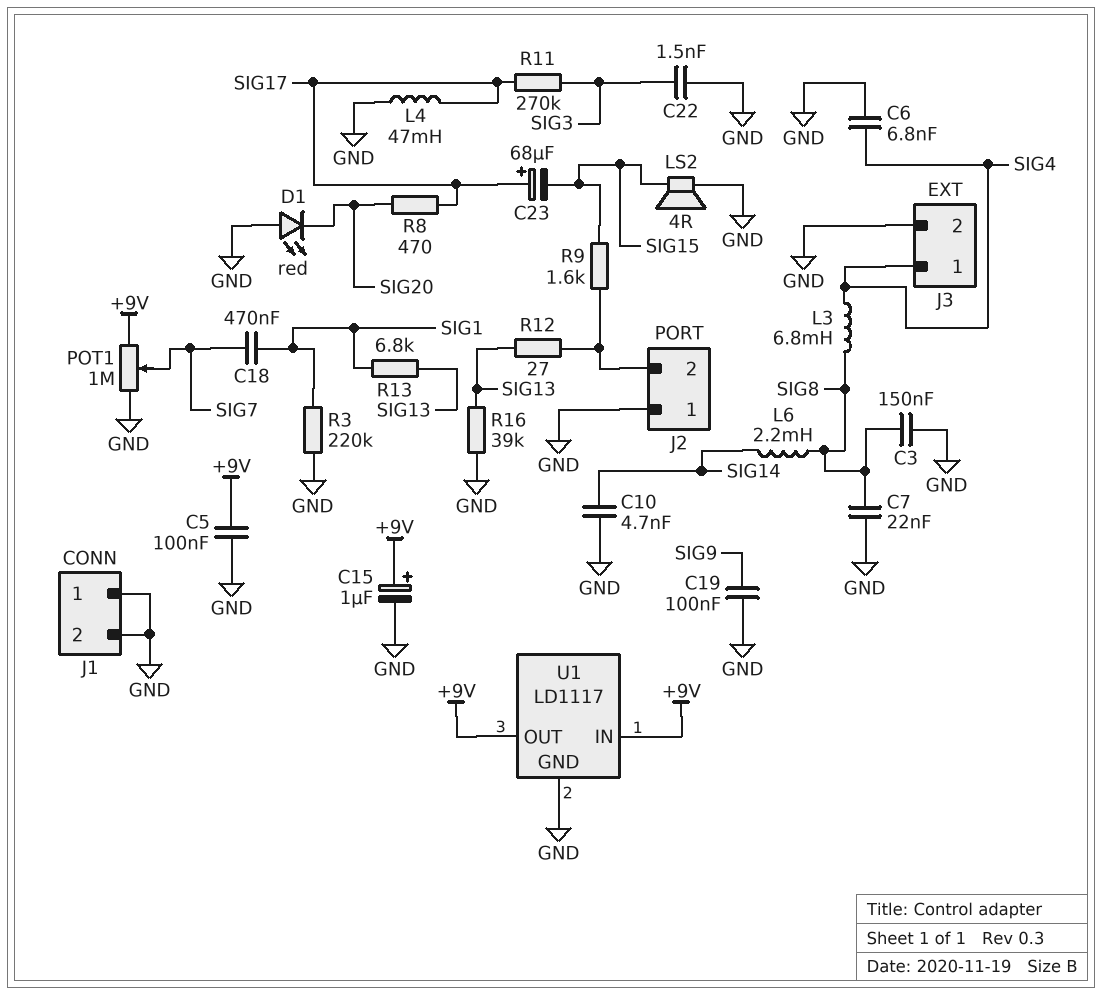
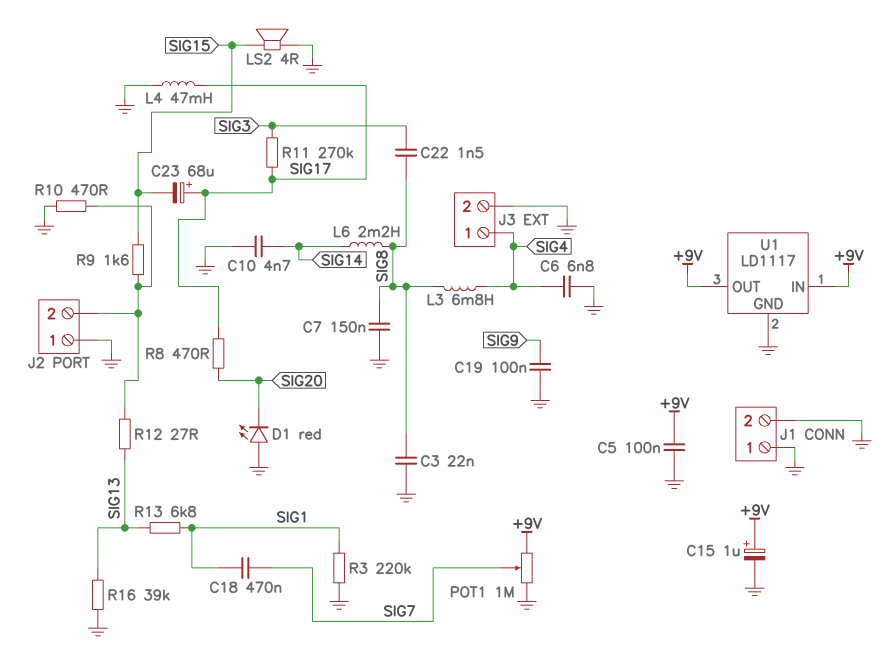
C3: 150nF (GND, SIG8) -> 22nF (GND, SIG8)
C7: 22nF (GND, SIG8) -> 150nF (GND, SIG8)
C22: 1.5nF (GND, SIG3) -> 1.5nF (SIG3, SIG8)
R10: none -> 470 (GND, J2/2)

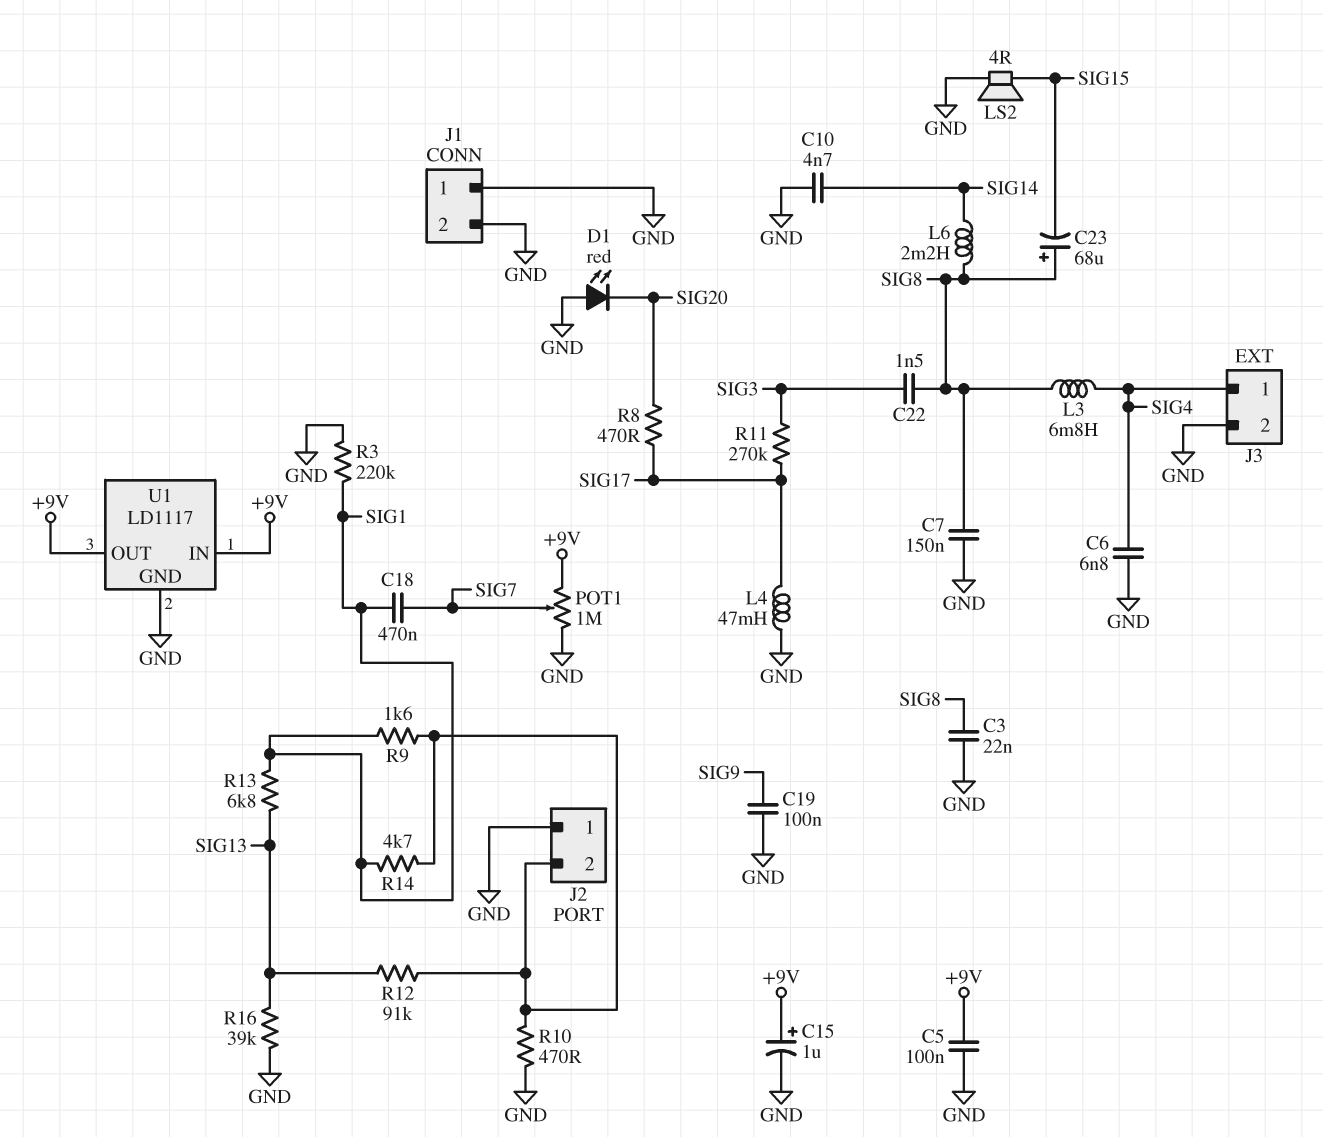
C23: 68uF (plus SIG17, minus SIG15) -> 68uF (plus SIG8, minus SIG15)
R9: 1.6k (J2/2, SIG15) -> 1.6k (J2/2, SIG1)
R12: 27 (J2/2, SIG13) -> 91k (J2/2, SIG13)
R14: none -> 4.7k (J2/2, SIG1)

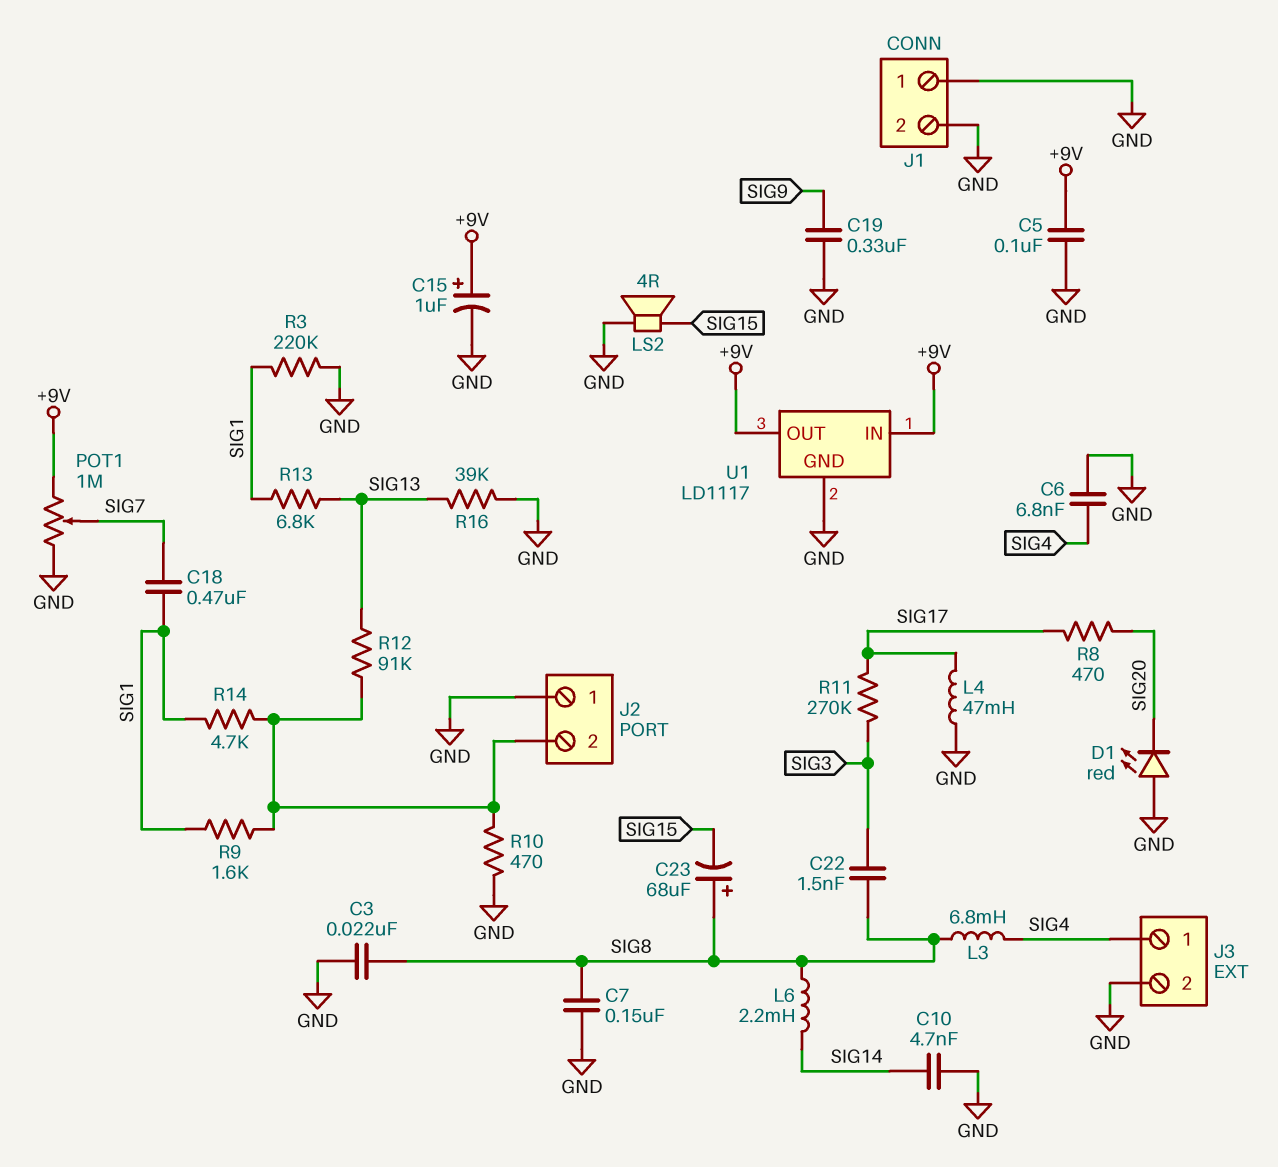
C19: 100nF (GND, SIG9) -> 330nF (GND, SIG9)

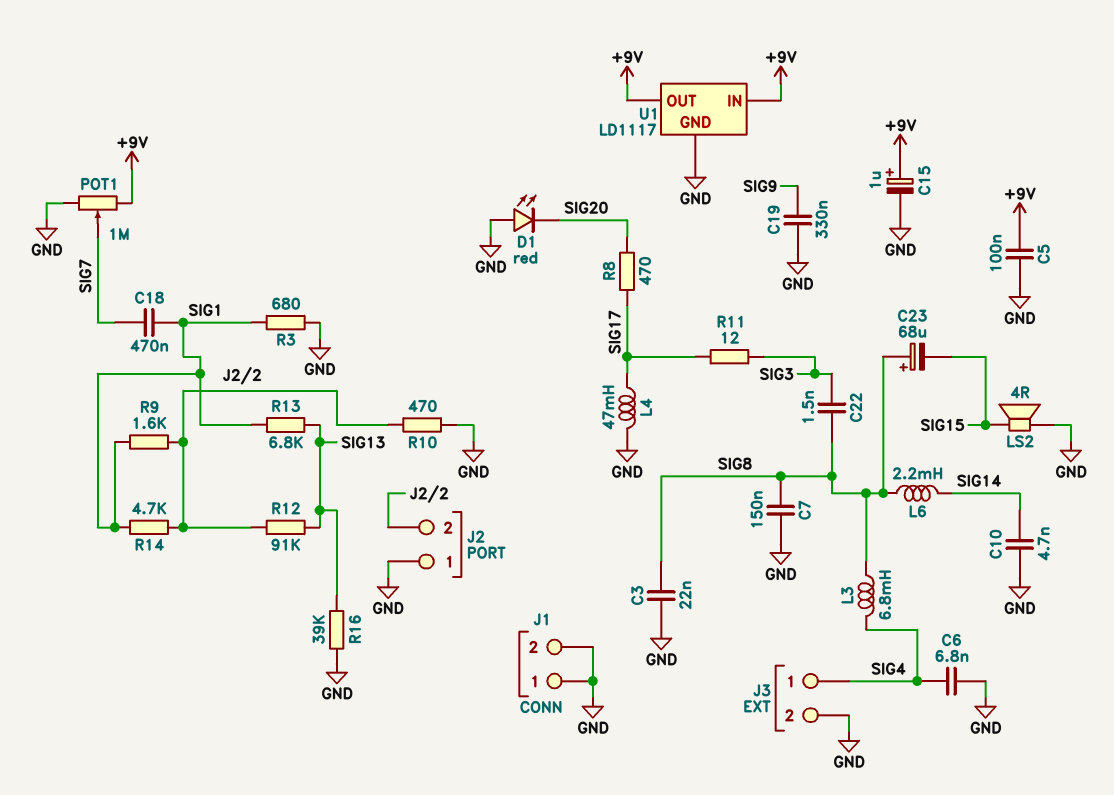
R3: 220k (GND, SIG1) -> 680 (GND, SIG1)
R11: 270k (SIG3, SIG17) -> 12 (SIG3, SIG17)

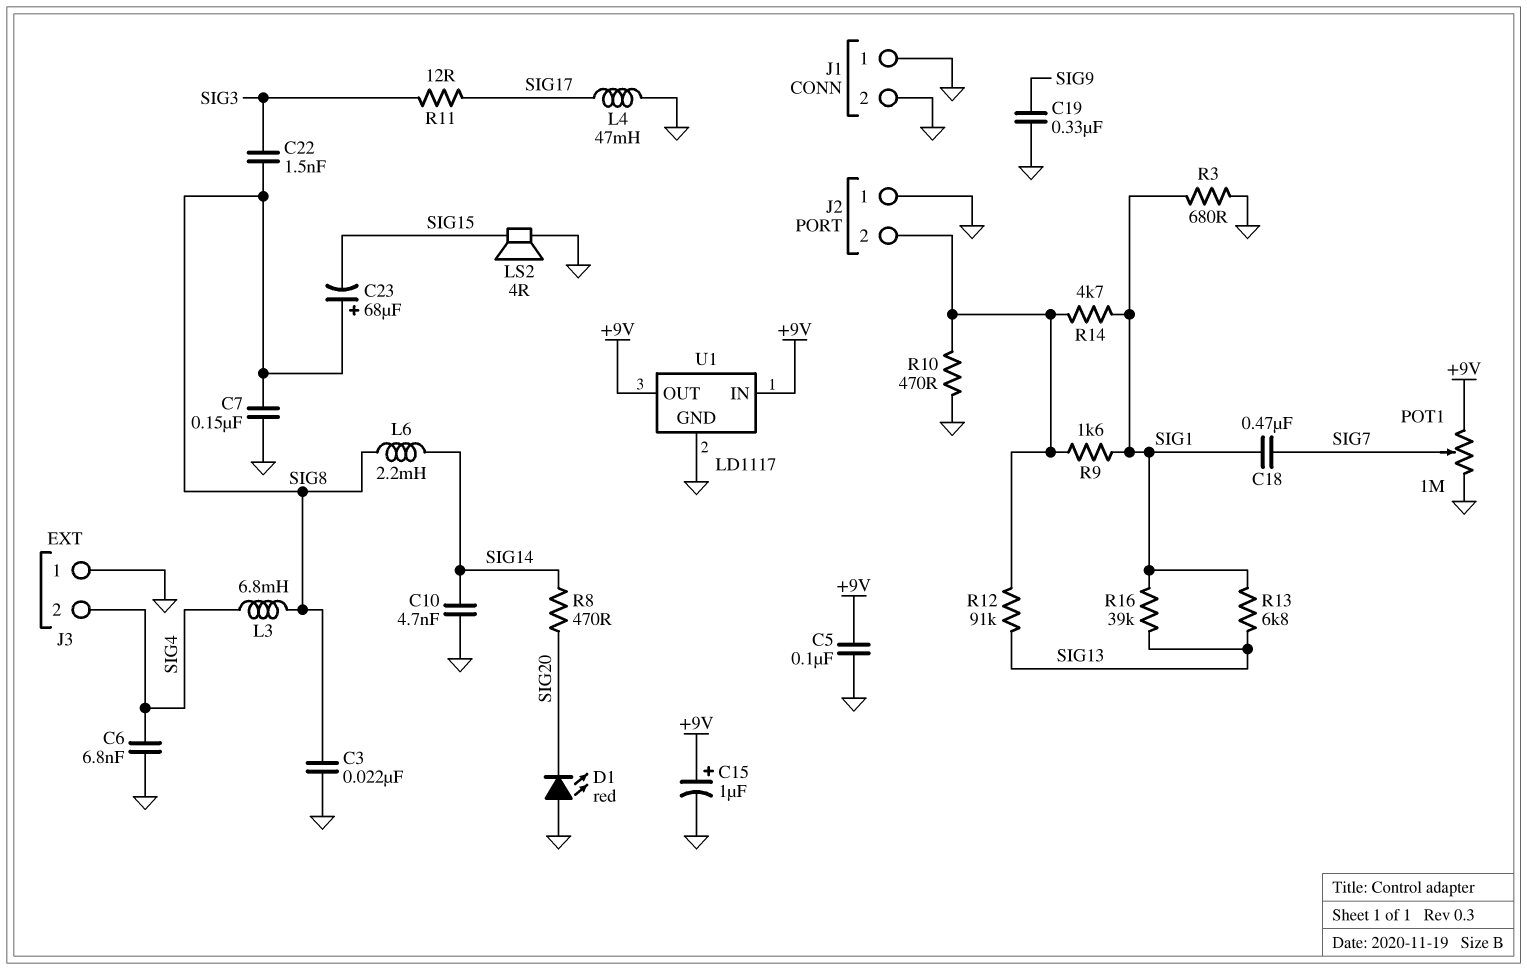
J3 pin 1: SIG4 -> GND
J3 pin 2: GND -> SIG4
R8: 470 (SIG17, SIG20) -> 470 (SIG14, SIG20)
R16: 39k (GND, SIG13) -> 39k (SIG1, SIG13)

